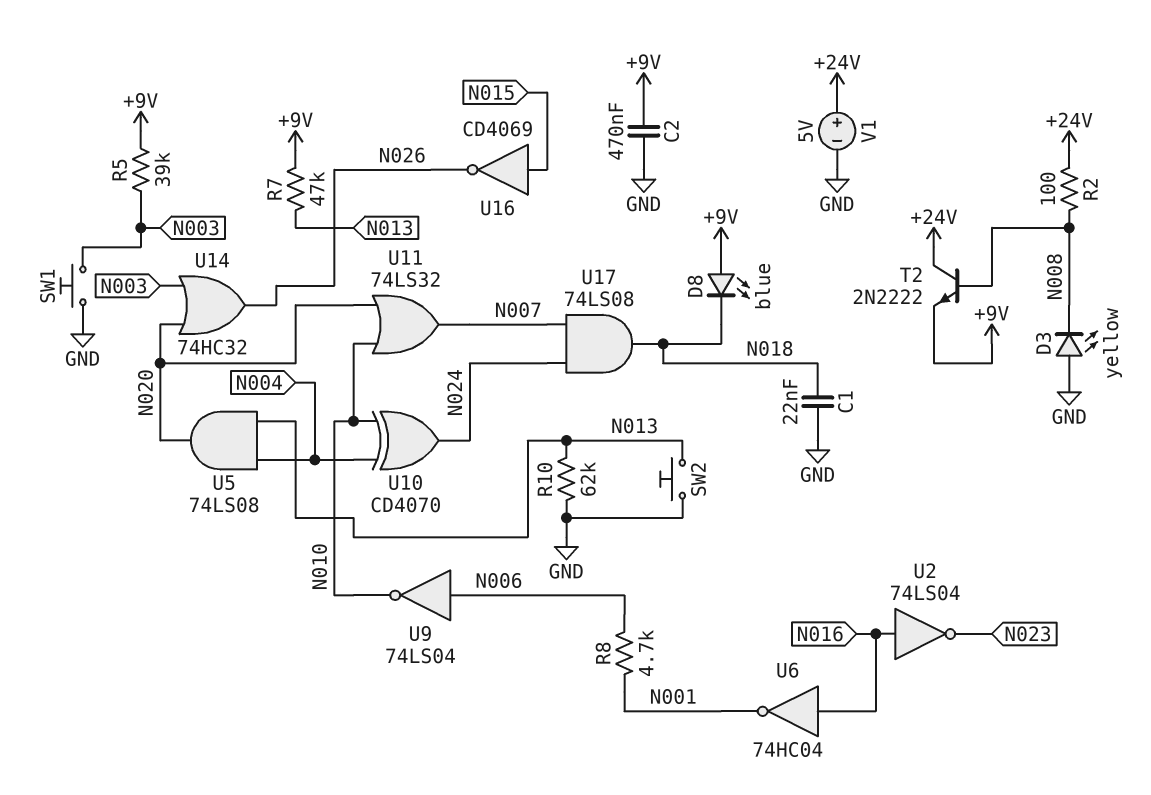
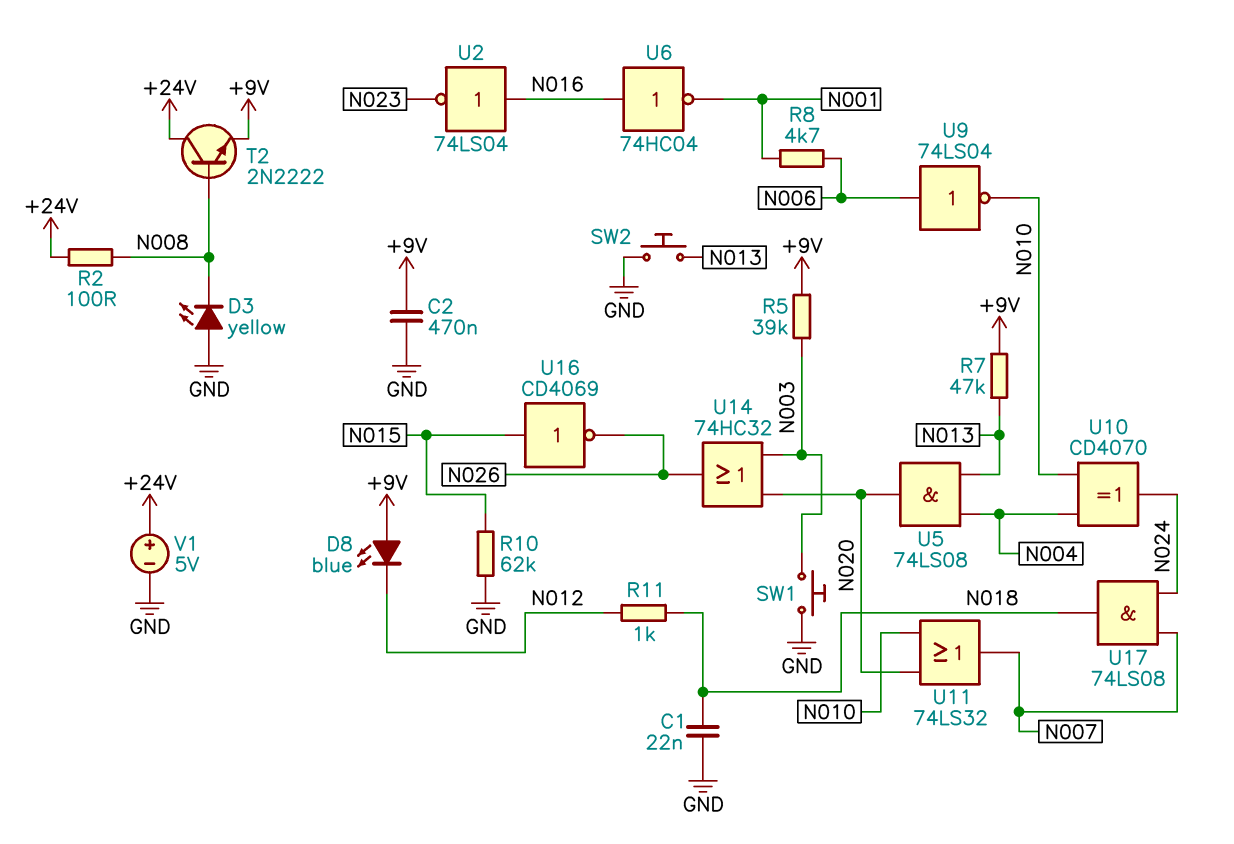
D8: LED blue (A +9V, K N018) -> LED blue (A +9V, K N012)
R10: 62k (GND, N013) -> 62k (GND, N015)
R11: none -> 1k (N012, N018)

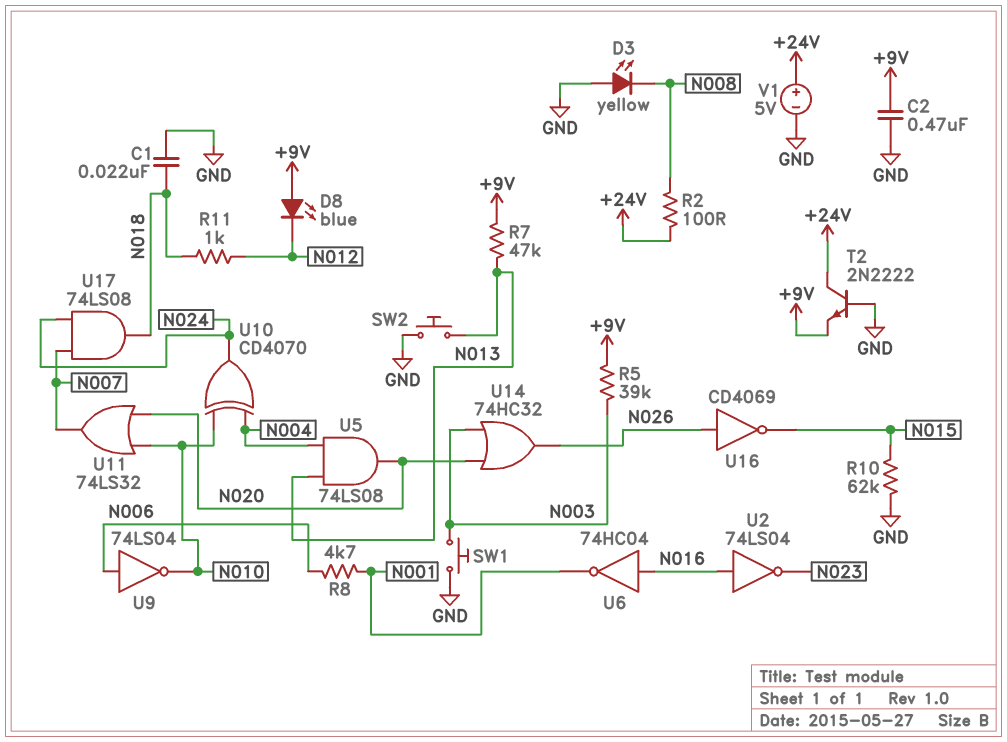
T2: NPN 2N2222 (B N008, C +24V, E +9V) -> NPN 2N2222 (B GND, C +24V, E +9V)
U16: NOT CD4069 (in N015, out N026) -> NOT CD4069 (in N026, out N015)

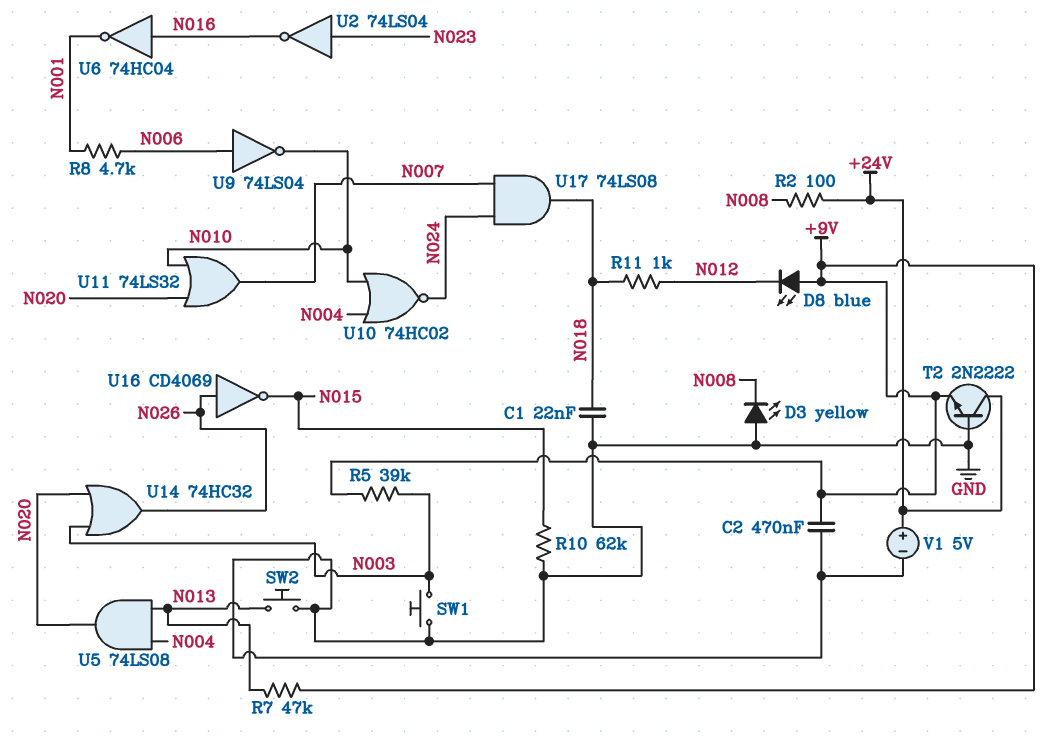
U2: NOT 74LS04 (in N016, out N023) -> NOT 74LS04 (in N023, out N016)
U10: XOR CD4070 (in N004, in N010, out N024) -> NOR 74HC02 (in N004, in N010, out N024)

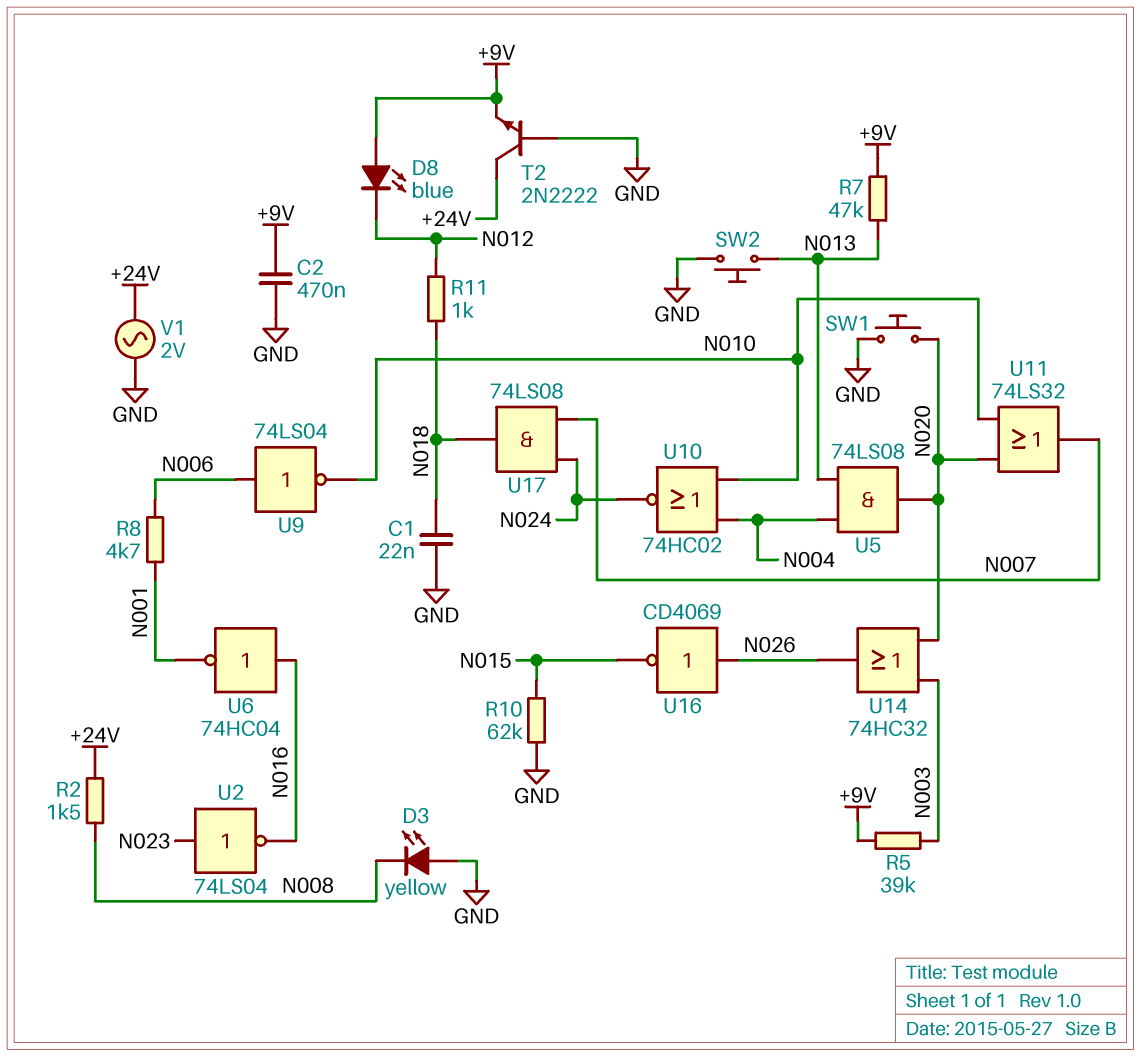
R2: 100 (+24V, N008) -> 1.5k (+24V, N008)
SW1: button (GND, N003) -> button (GND, N020)
V1: 5V (plus +24V, minus GND) -> AC 2V (+24V, GND)

